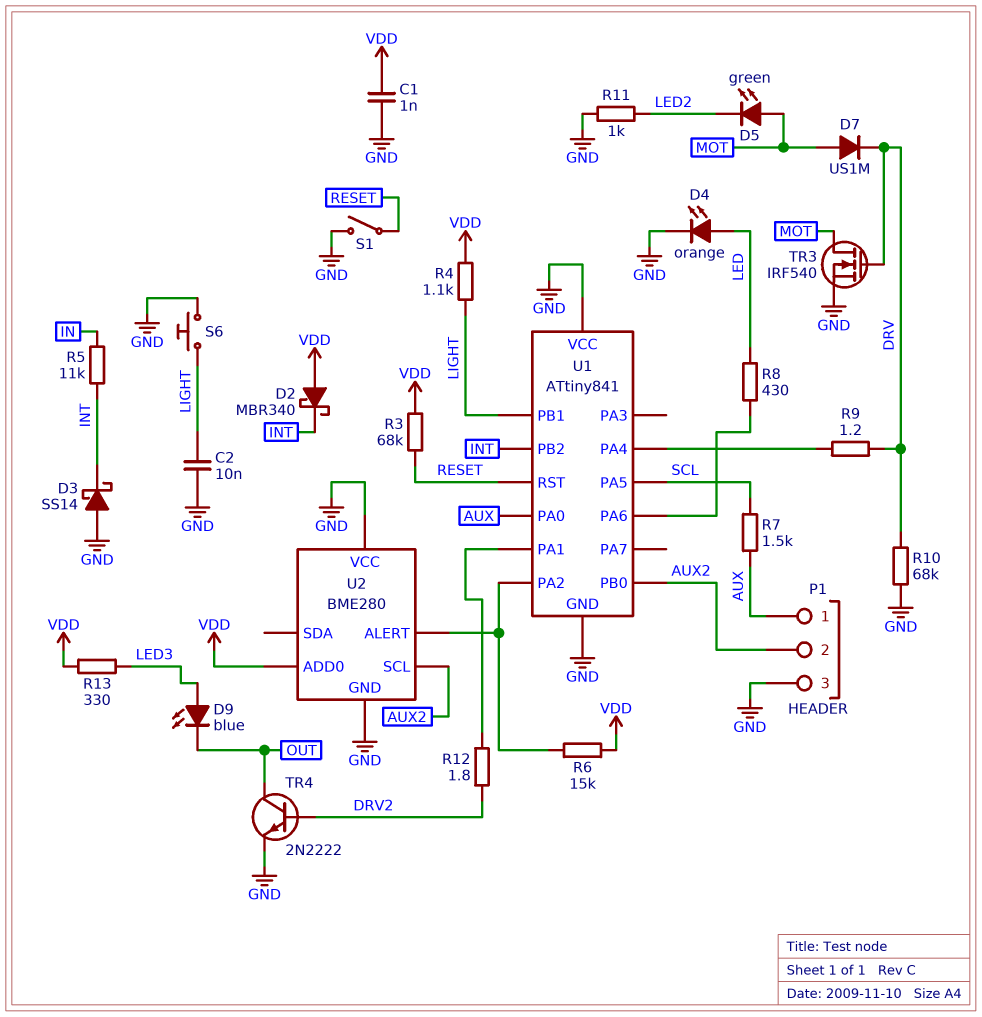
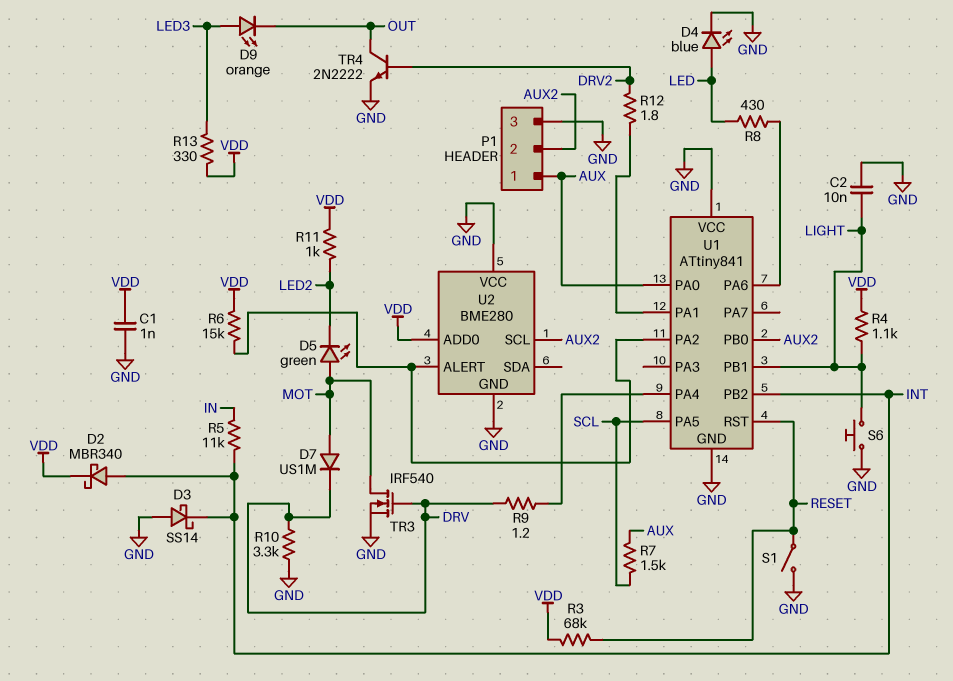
D2: schottky MBR340 (A VDD, K INT) -> schottky MBR340 (A INT, K VDD)
D4: LED orange (A LED, K GND) -> LED blue (A LED, K GND)
D9: LED blue (A LED3, K OUT) -> LED orange (A LED3, K OUT)
R10: 68k (DRV, GND) -> 3.3k (DRV, GND)
R11: 1k (GND, LED2) -> 1k (LED2, VDD)

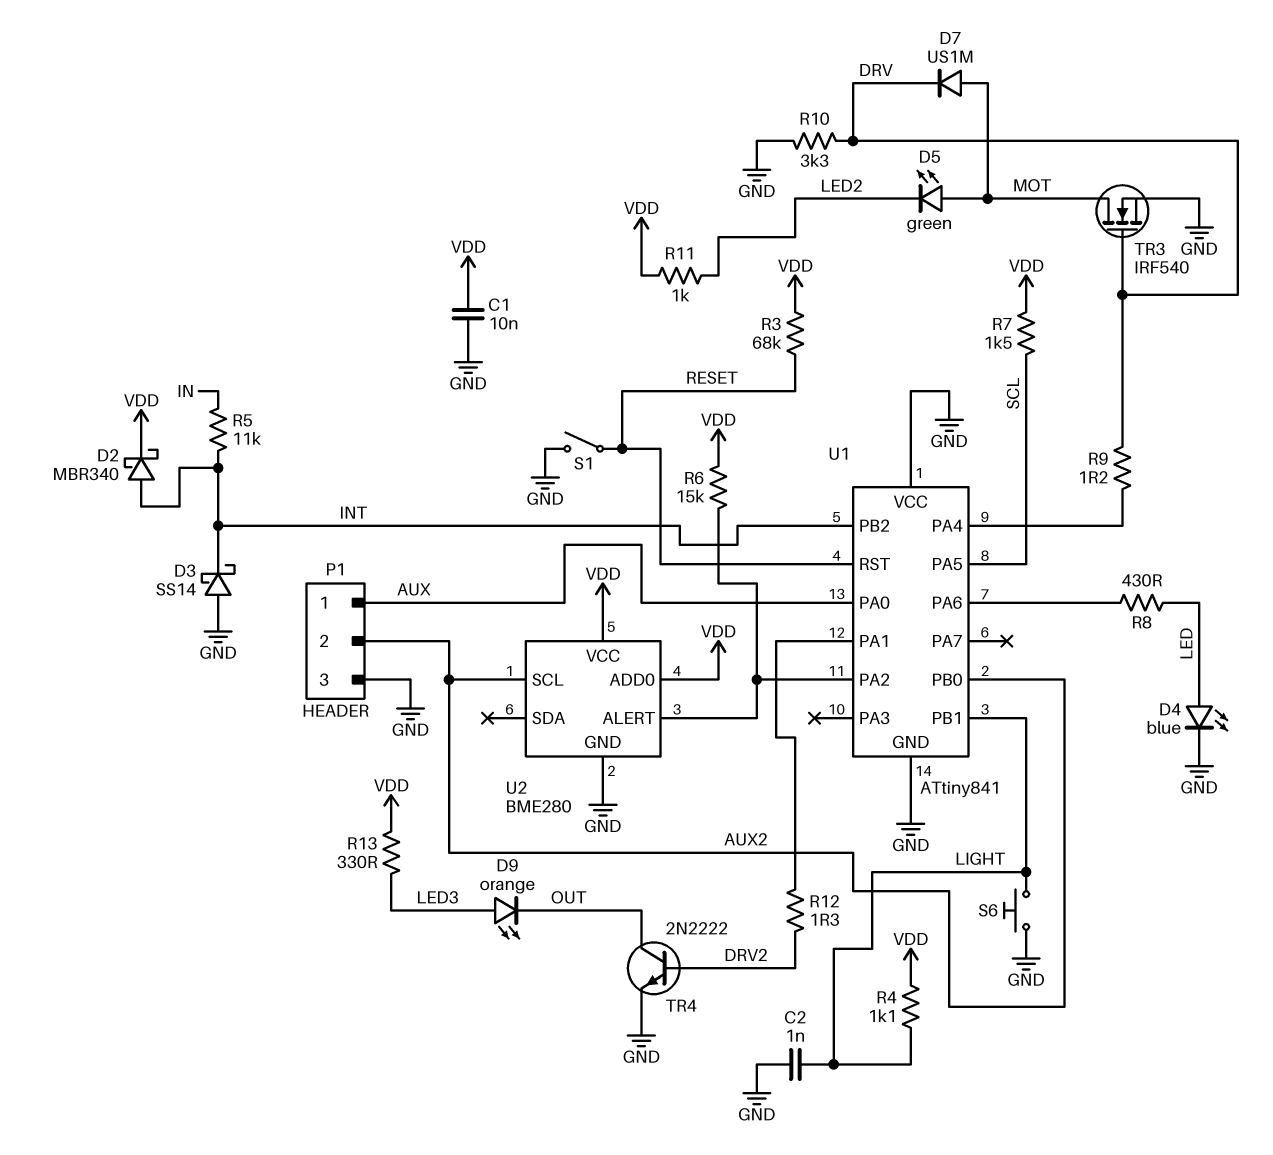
C1: 1nF (GND, VDD) -> 10nF (GND, VDD)
C2: 10nF (GND, LIGHT) -> 1nF (GND, LIGHT)
R7: 1.5k (AUX, SCL) -> 1.5k (SCL, VDD)
R12: 1.8 (DRV2, U1/PA1) -> 1.3 (DRV2, U1/PA1)
U2 pin VCC: GND -> VDD

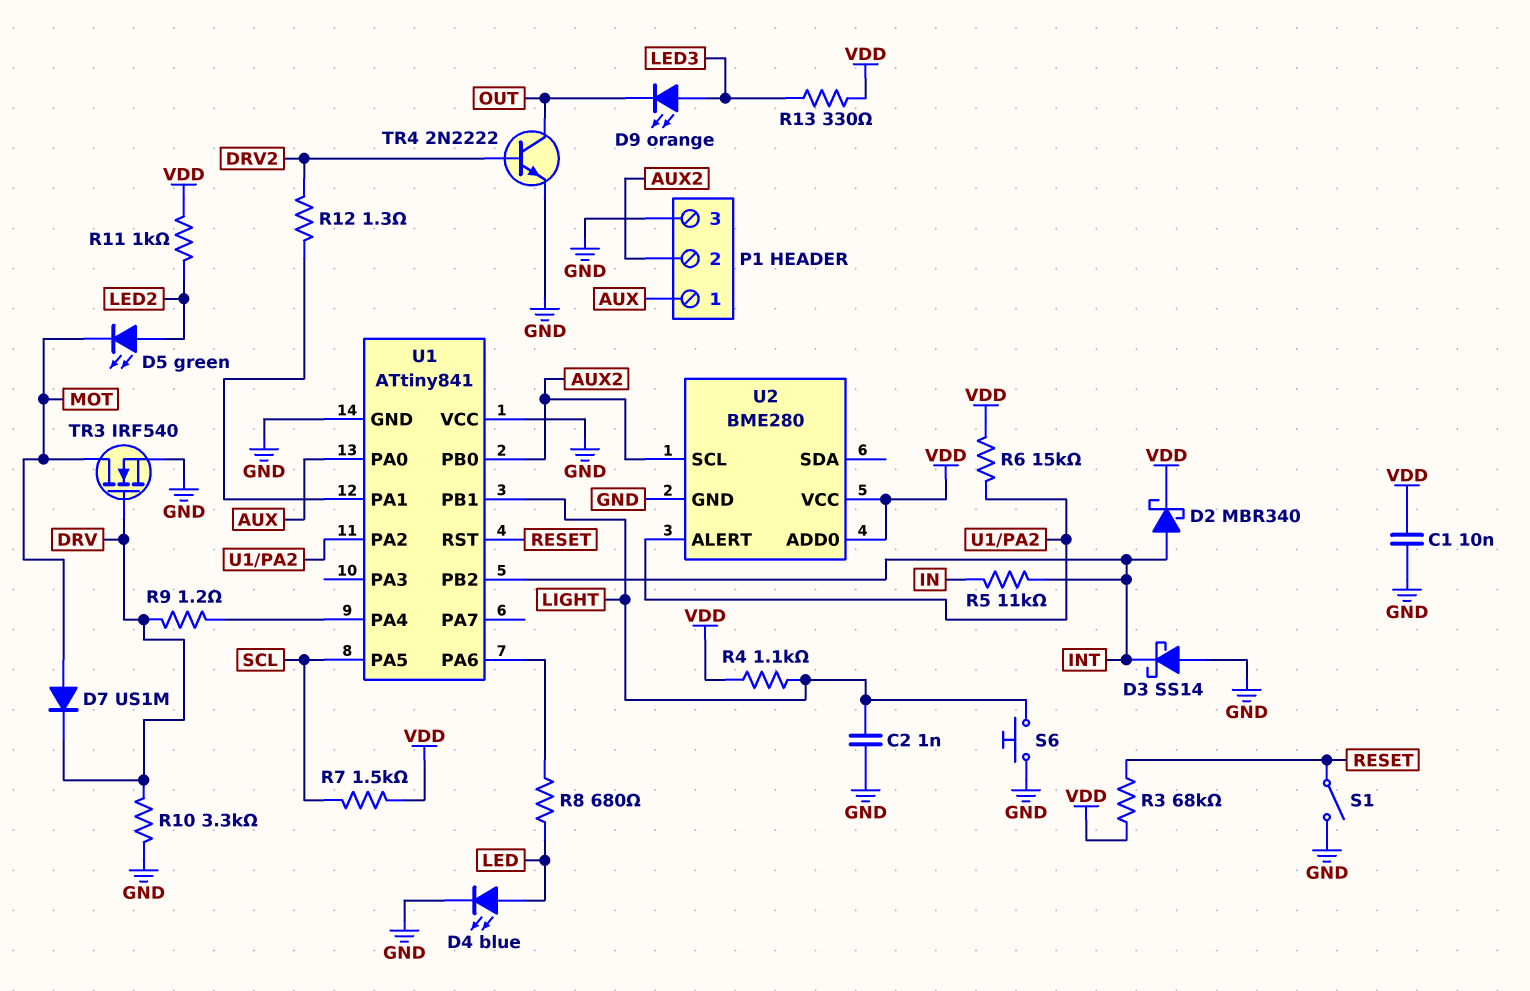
D5: LED green (A MOT, K LED2) -> LED green (A LED2, K MOT)
R8: 430 (LED, U1/PA6) -> 680 (LED, U1/PA6)

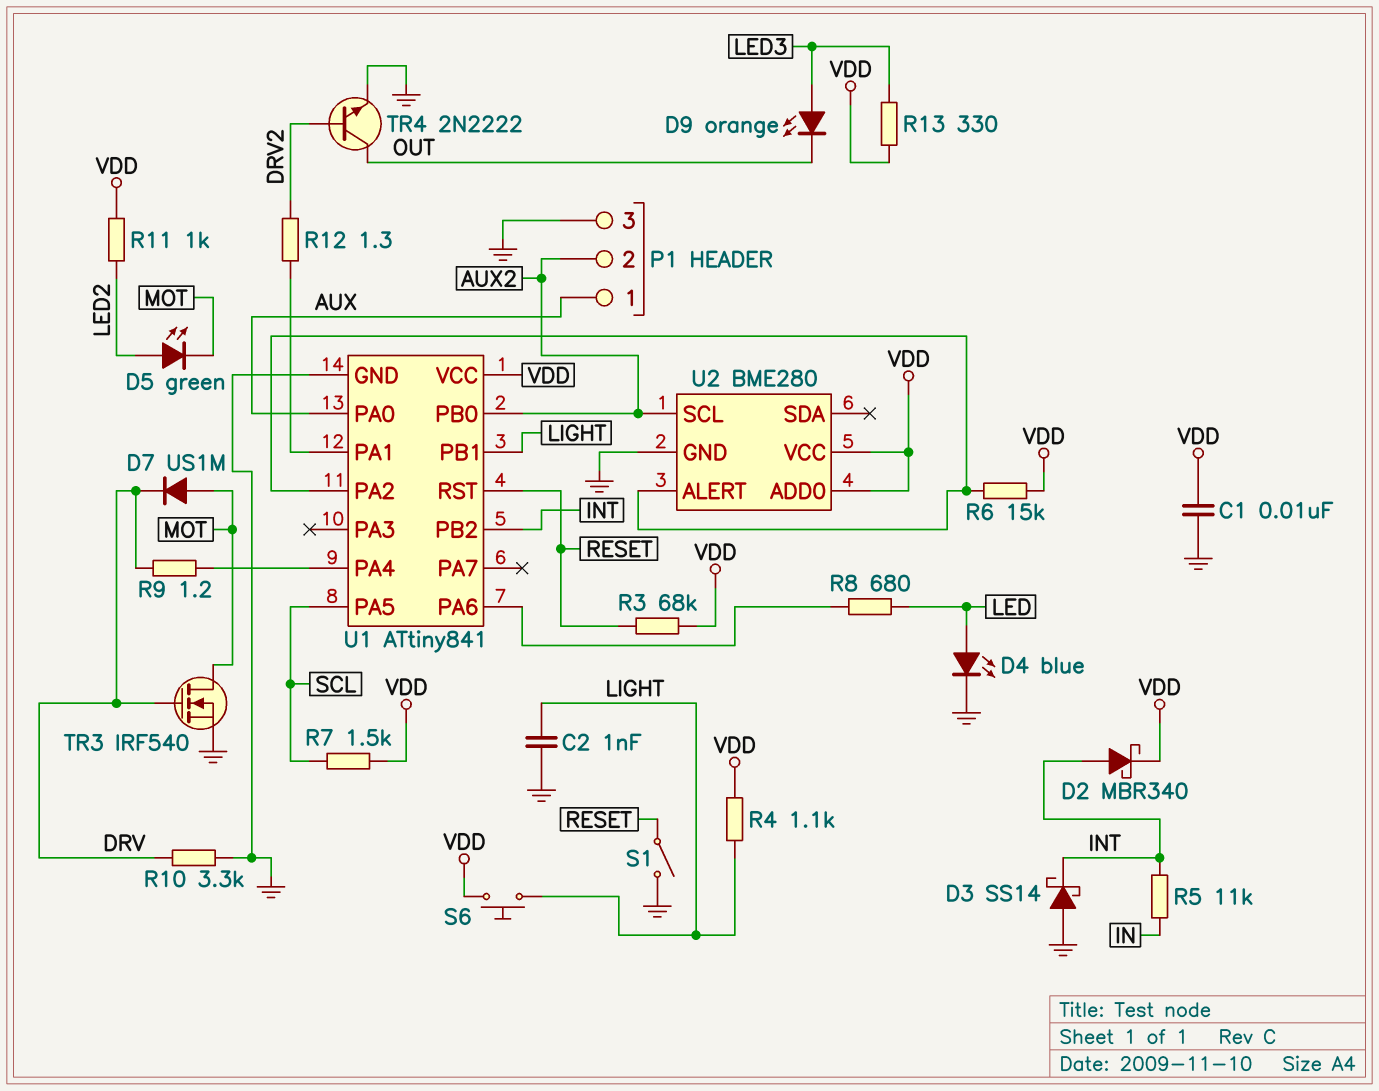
S6: button (GND, LIGHT) -> button (LIGHT, VDD)
U1 pin VCC: GND -> VDD

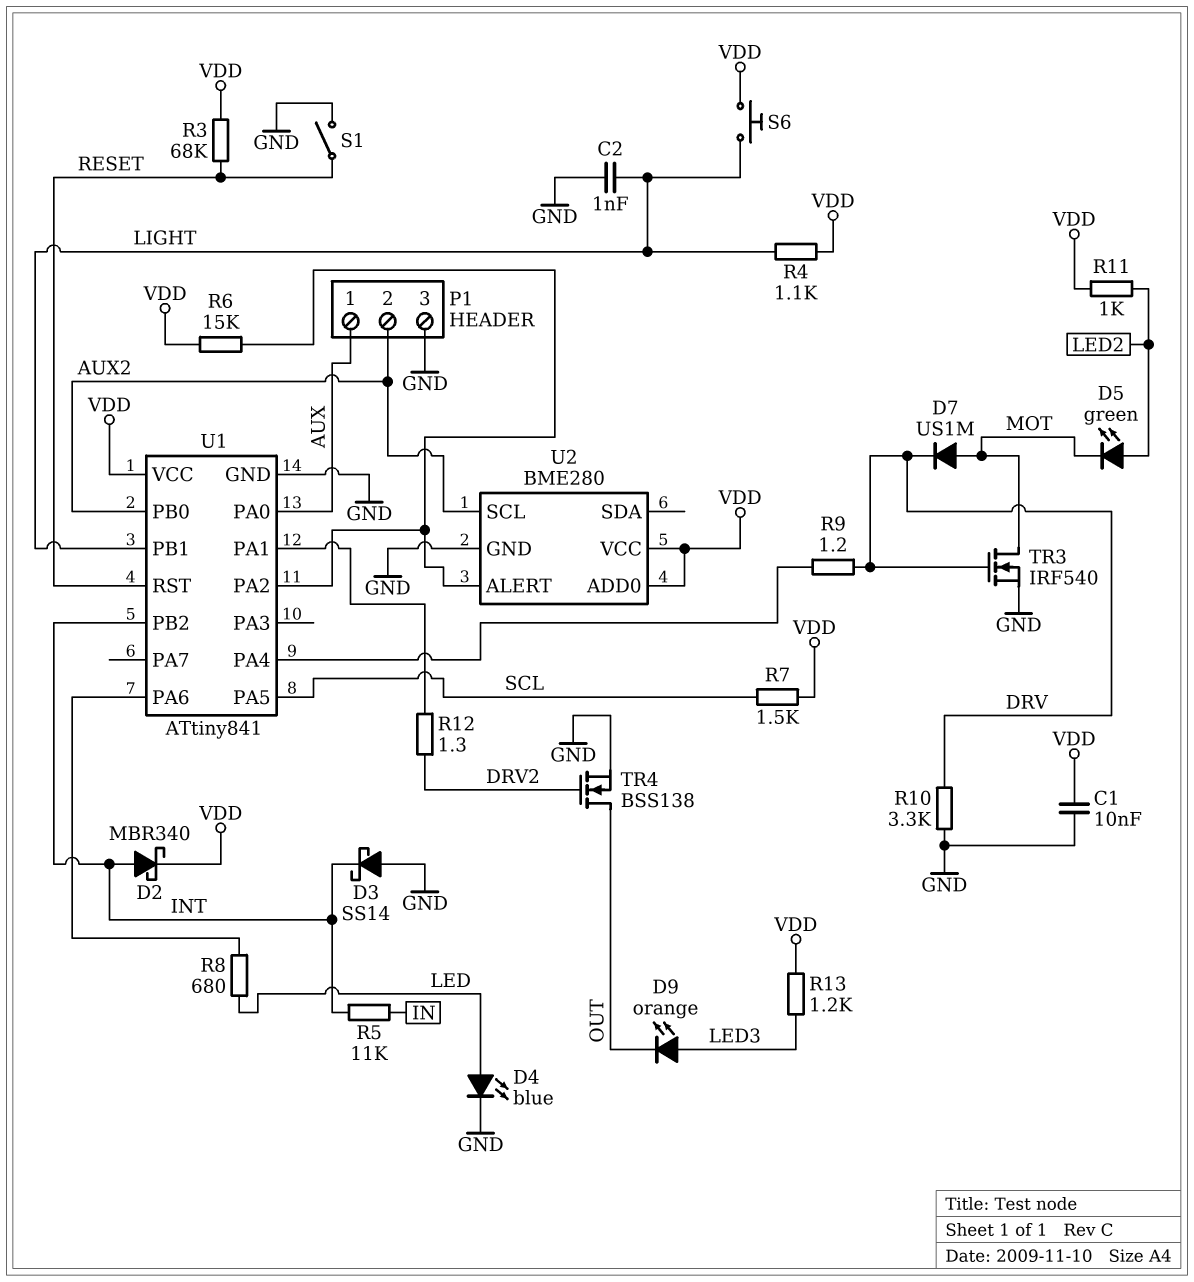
R13: 330 (LED3, VDD) -> 1.2k (LED3, VDD)
TR4: NPN 2N2222 (B DRV2, C OUT, E GND) -> NMOS BSS138 (G DRV2, D OUT, S GND)

